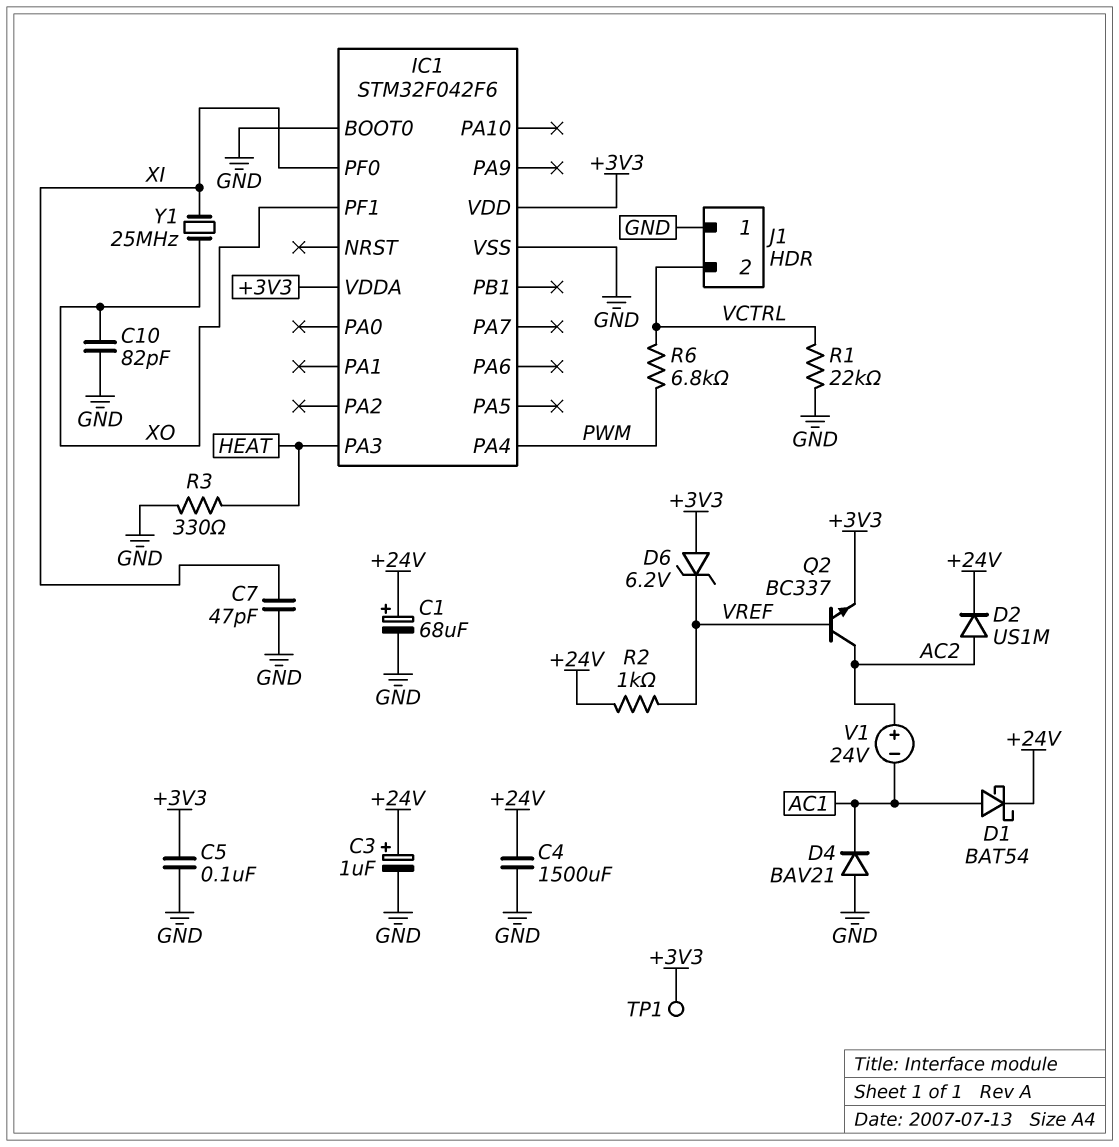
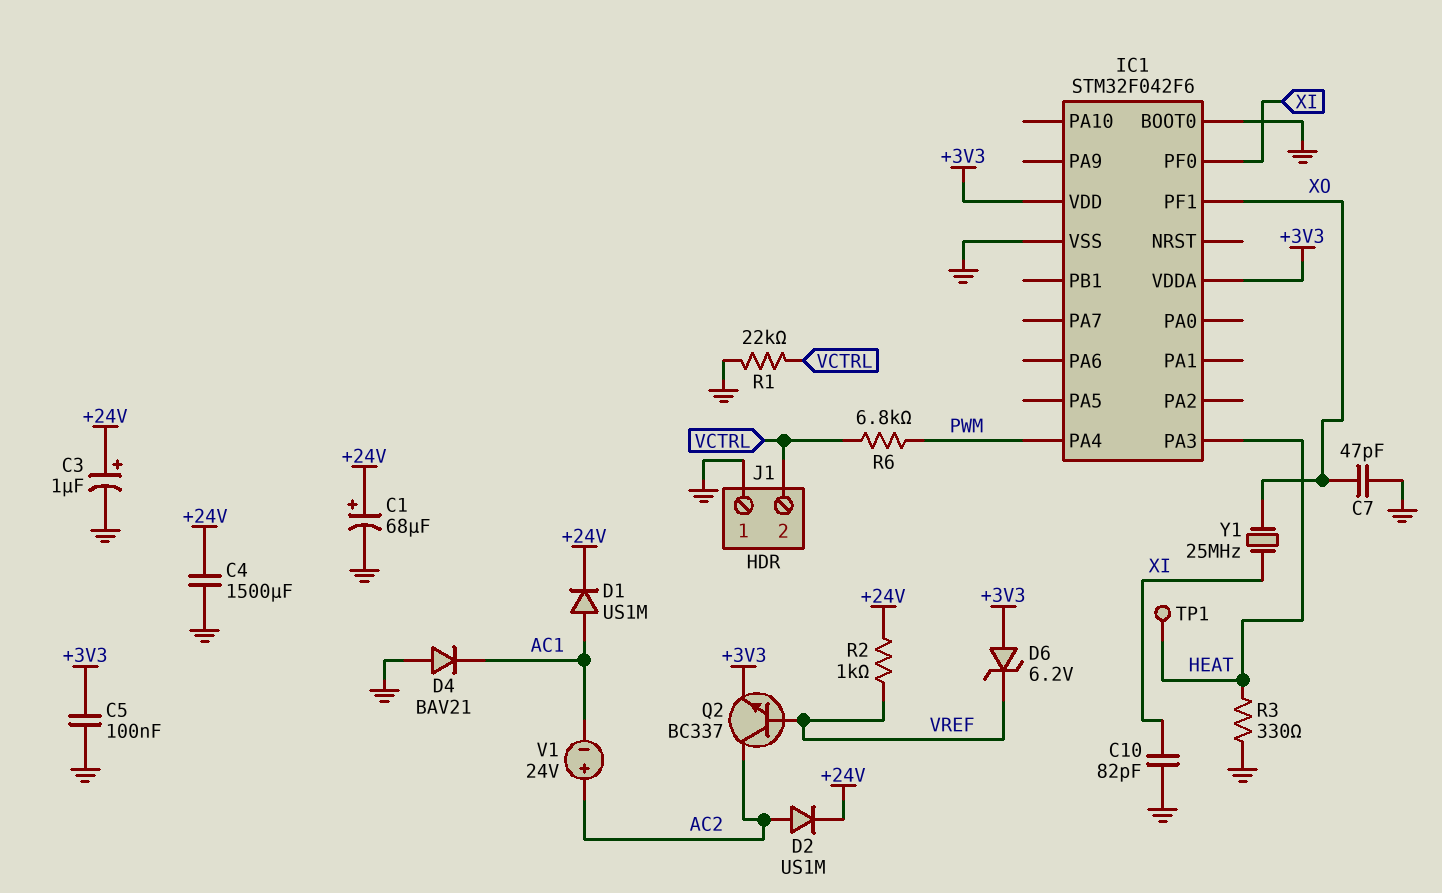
C7: 47pF (GND, XI) -> 47pF (GND, XO)
C10: 82pF (GND, XO) -> 82pF (GND, XI)
D1: schottky BAT54 (A AC1, K +24V) -> diode US1M (A AC1, K +24V)
TP1: test point (+3V3) -> test point (HEAT)

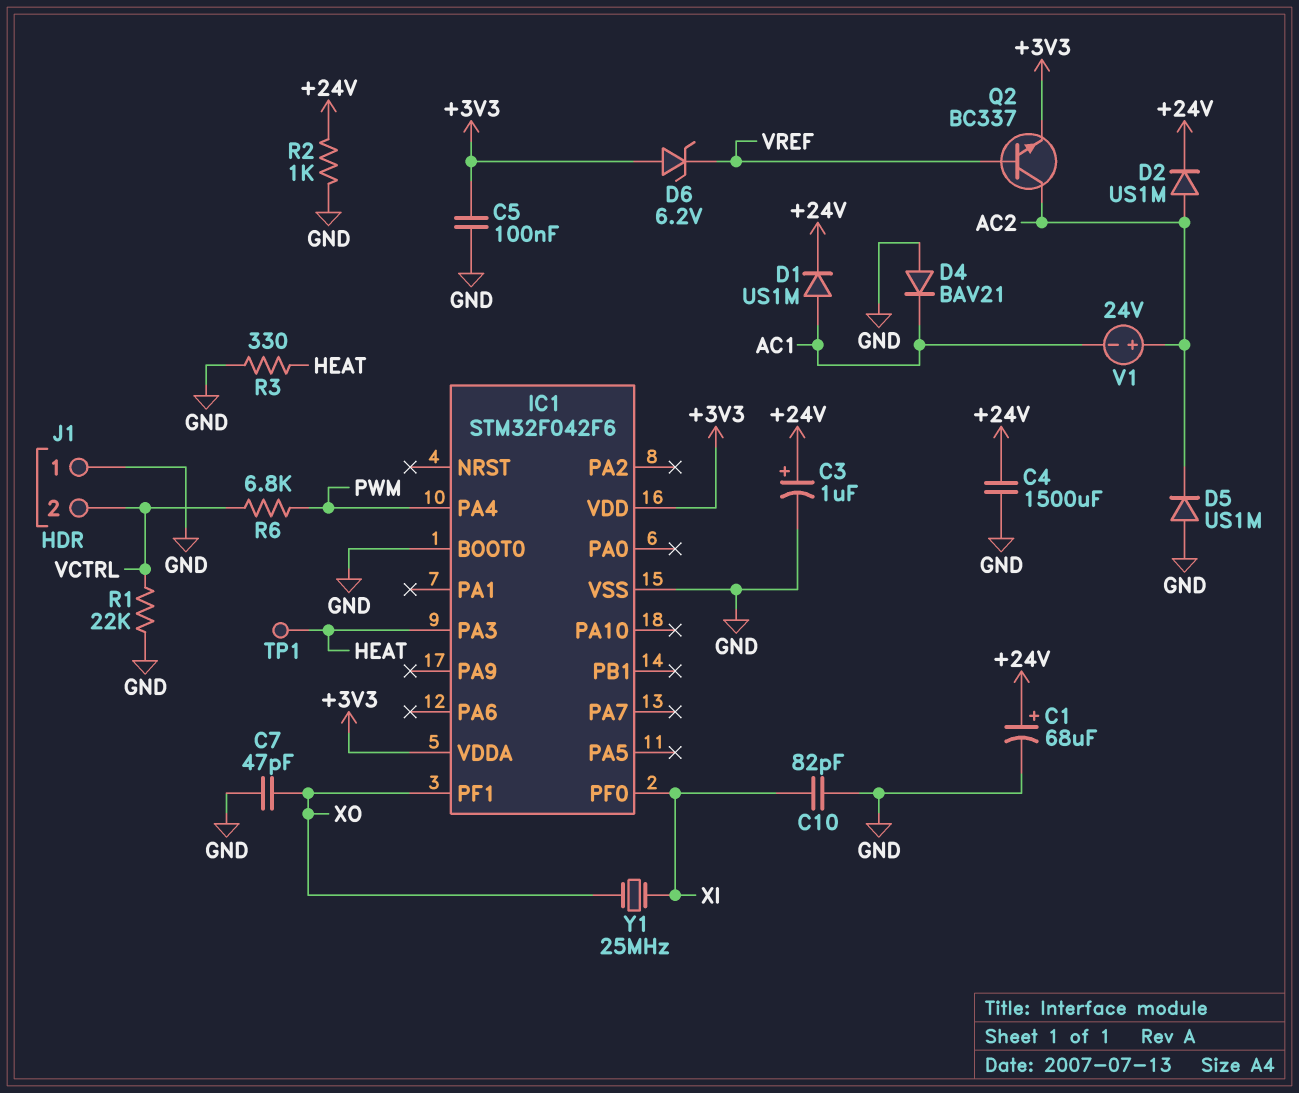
D5: none -> diode US1M (A GND, K AC2)
R2: 1k (+24V, VREF) -> 1k (+24V, GND)

